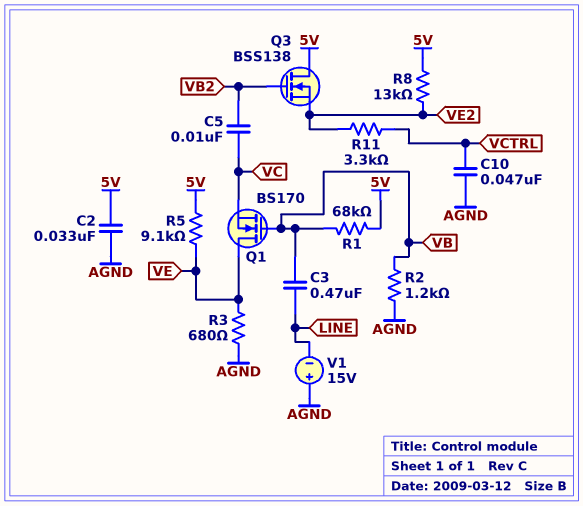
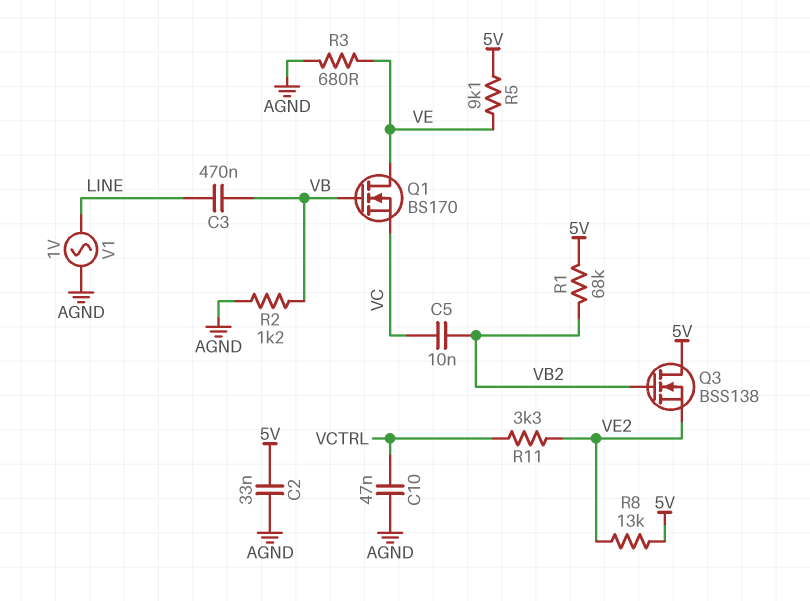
R1: 68k (5V, VB) -> 68k (5V, VB2)
V1: 15V (plus AGND, minus LINE) -> AC 1V (AGND, LINE)

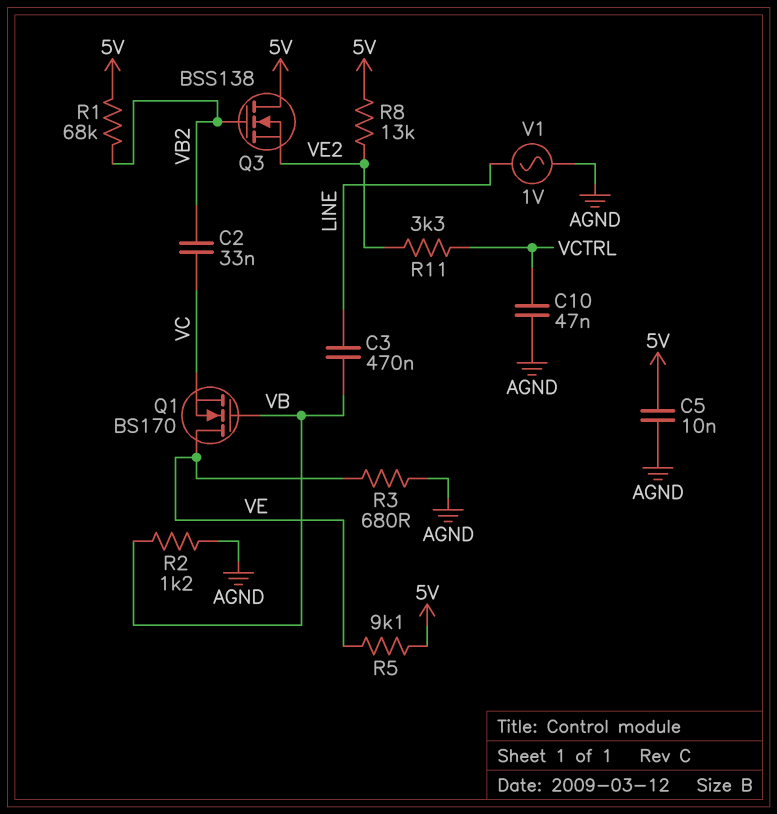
C2: 33nF (5V, AGND) -> 33nF (VB2, VC)
C5: 10nF (VB2, VC) -> 10nF (5V, AGND)

